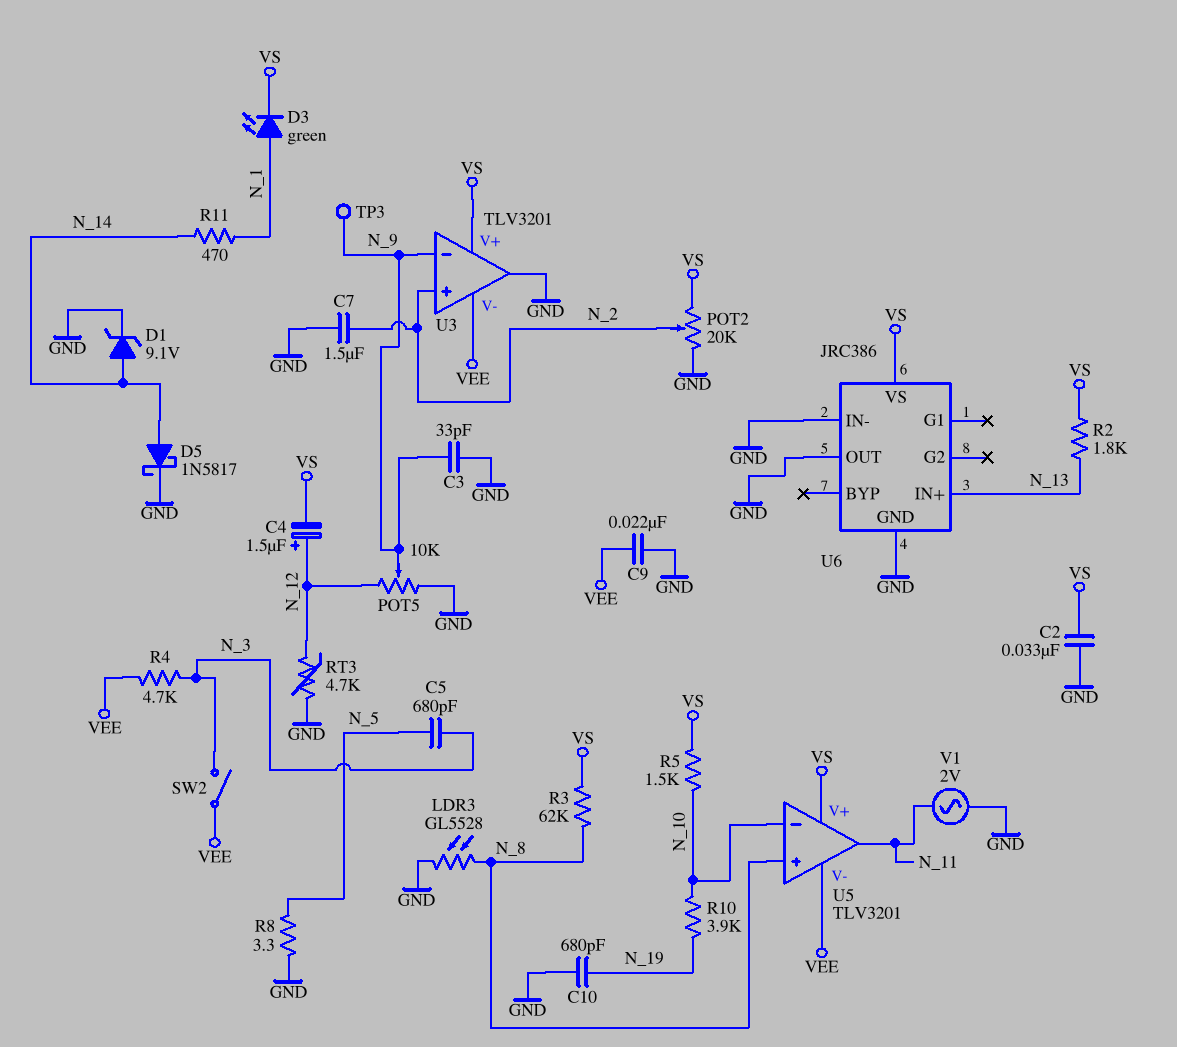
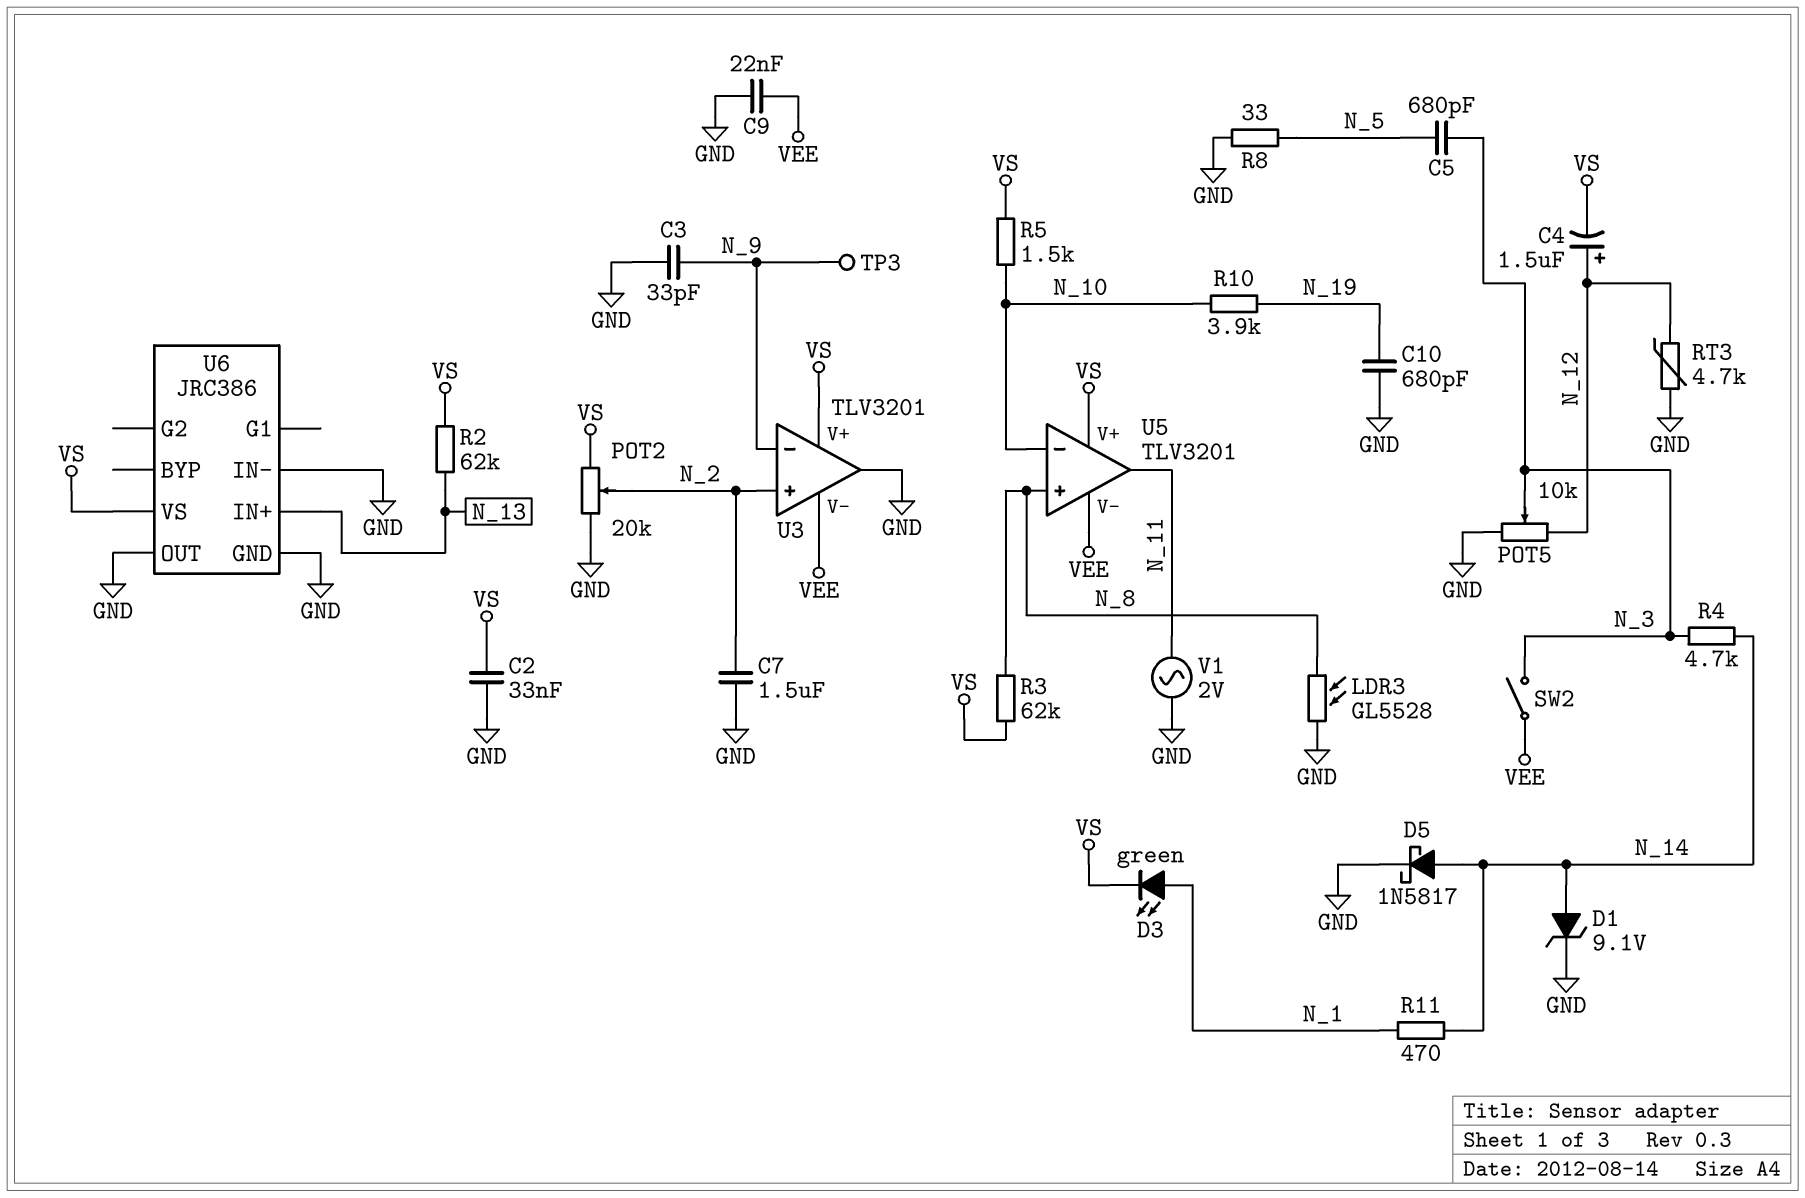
POT5: 10k (GND, N_12, wiper N_9) -> 10k (GND, N_12, wiper N_3)
R2: 1.8k (N_13, VS) -> 62k (N_13, VS)
R4: 4.7k (N_3, VEE) -> 4.7k (N_3, N_14)
R8: 3.3 (GND, N_5) -> 33 (GND, N_5)

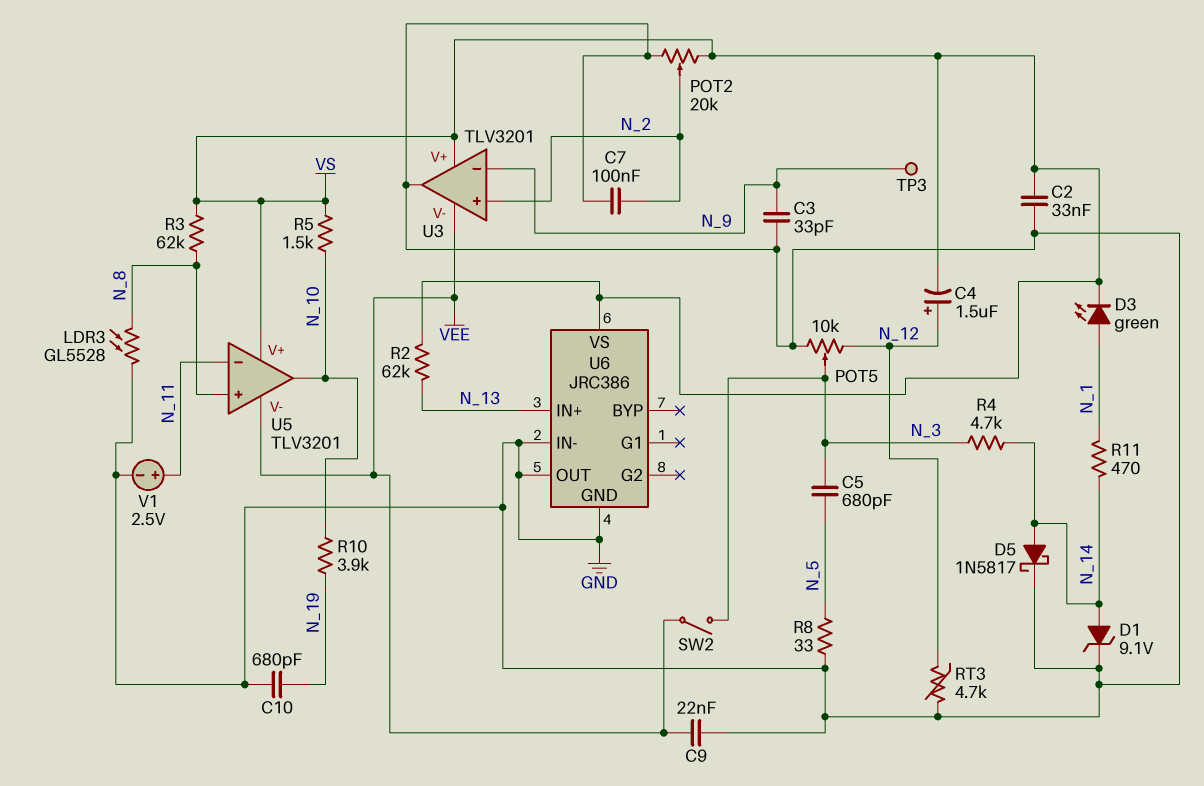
C7: 1.5uF (GND, N_2) -> 100nF (GND, N_2)
U5 pin in-: N_10 -> N_11
U5 pin out: N_11 -> N_10
V1: AC 2V (GND, N_11) -> 2.5V (plus N_11, minus GND)

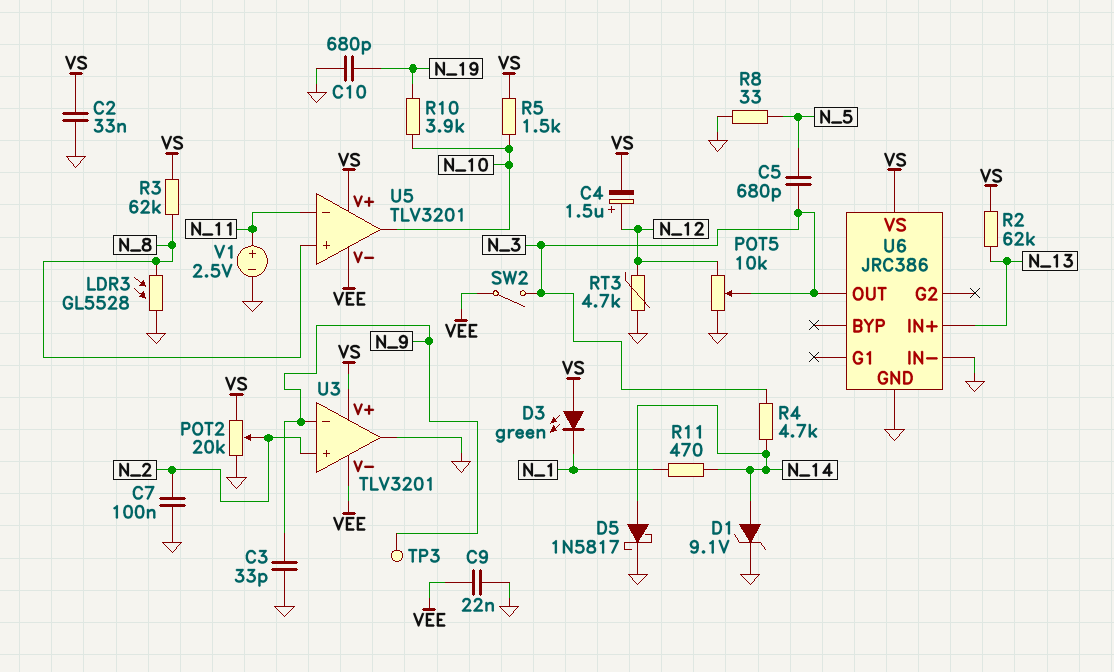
D3: LED green (A N_1, K VS) -> LED green (A VS, K N_1)
U6 pin OUT: GND -> N_3

